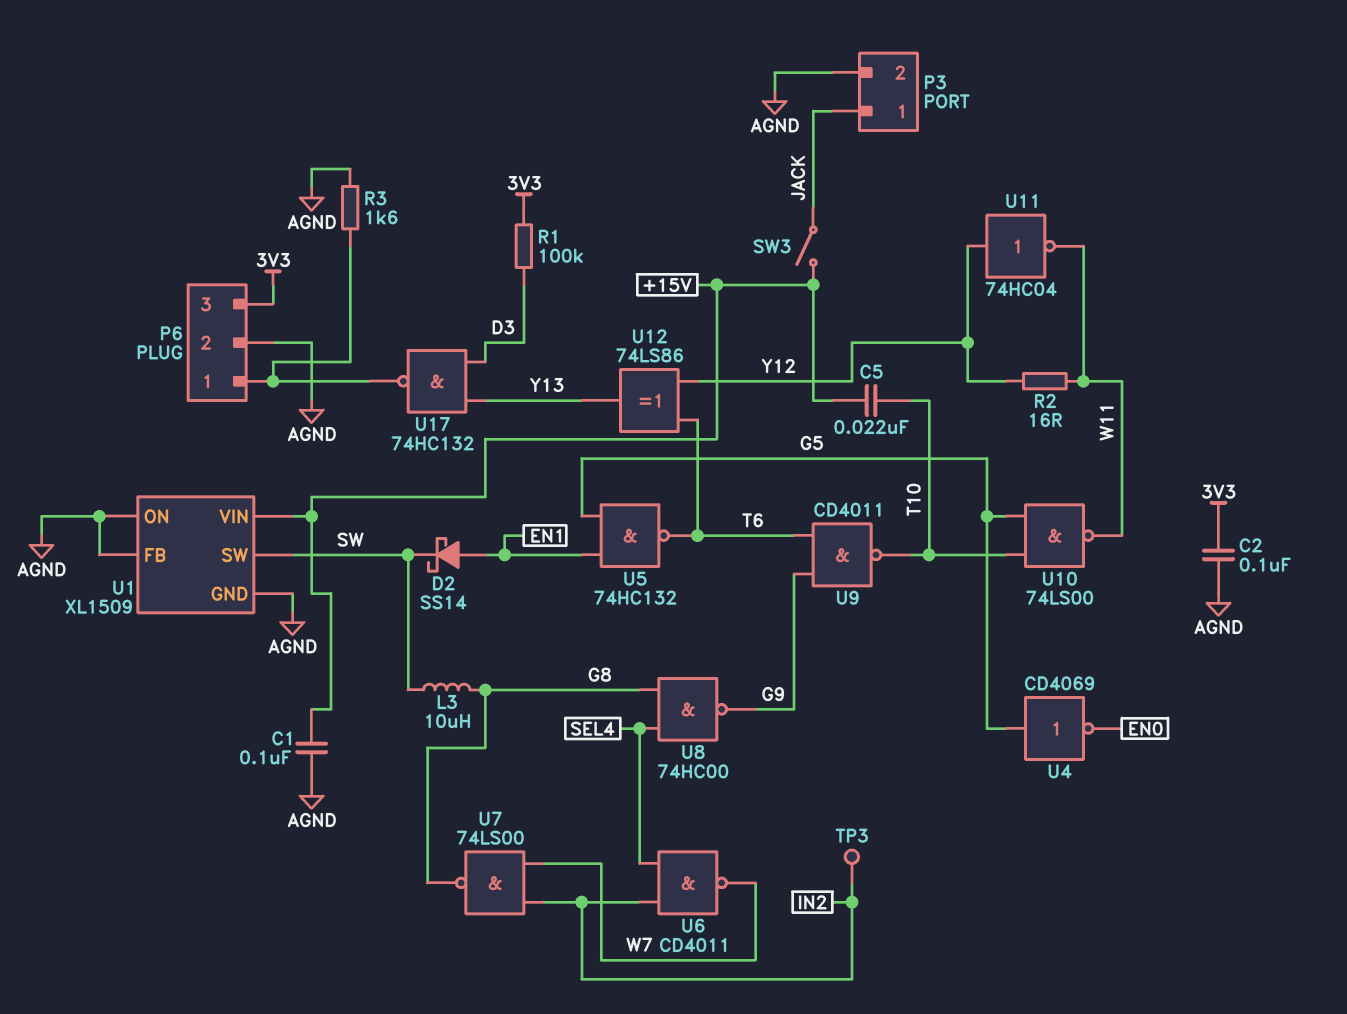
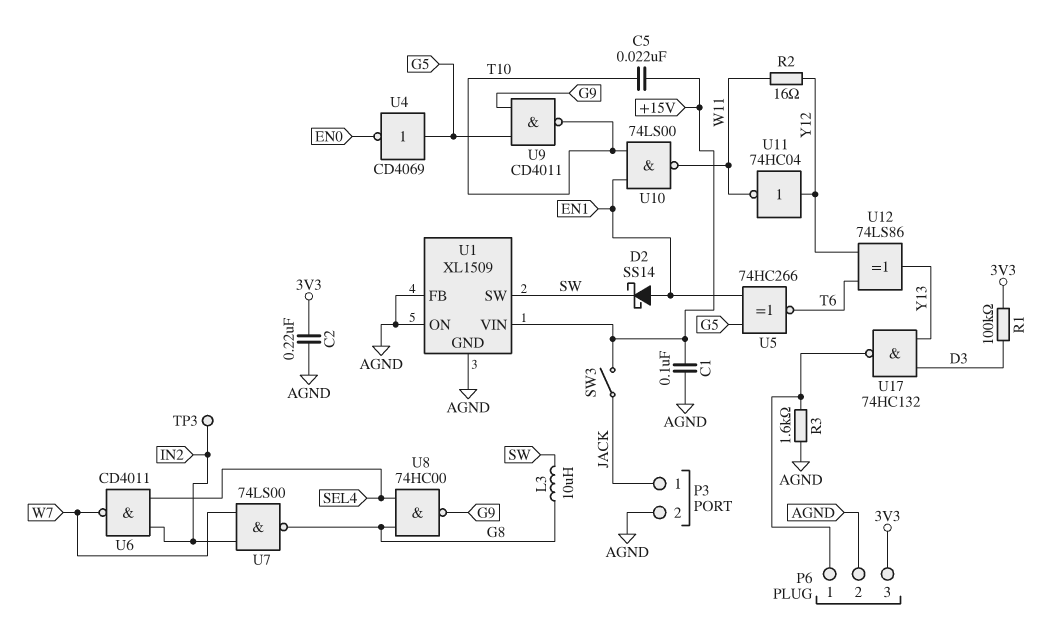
C2: 100nF (3V3, AGND) -> 220nF (3V3, AGND)
U5: NAND 74HC132 (in EN1, in G5, out T6) -> XNOR 74HC266 (in EN1, in G5, out T6)
U9: NAND CD4011 (in G9, in T6, out T10) -> NAND CD4011 (in G5, in G9, out T10)
U10: NAND 74LS00 (in G5, in T10, out W11) -> NAND 74LS00 (in EN1, in T10, out W11)

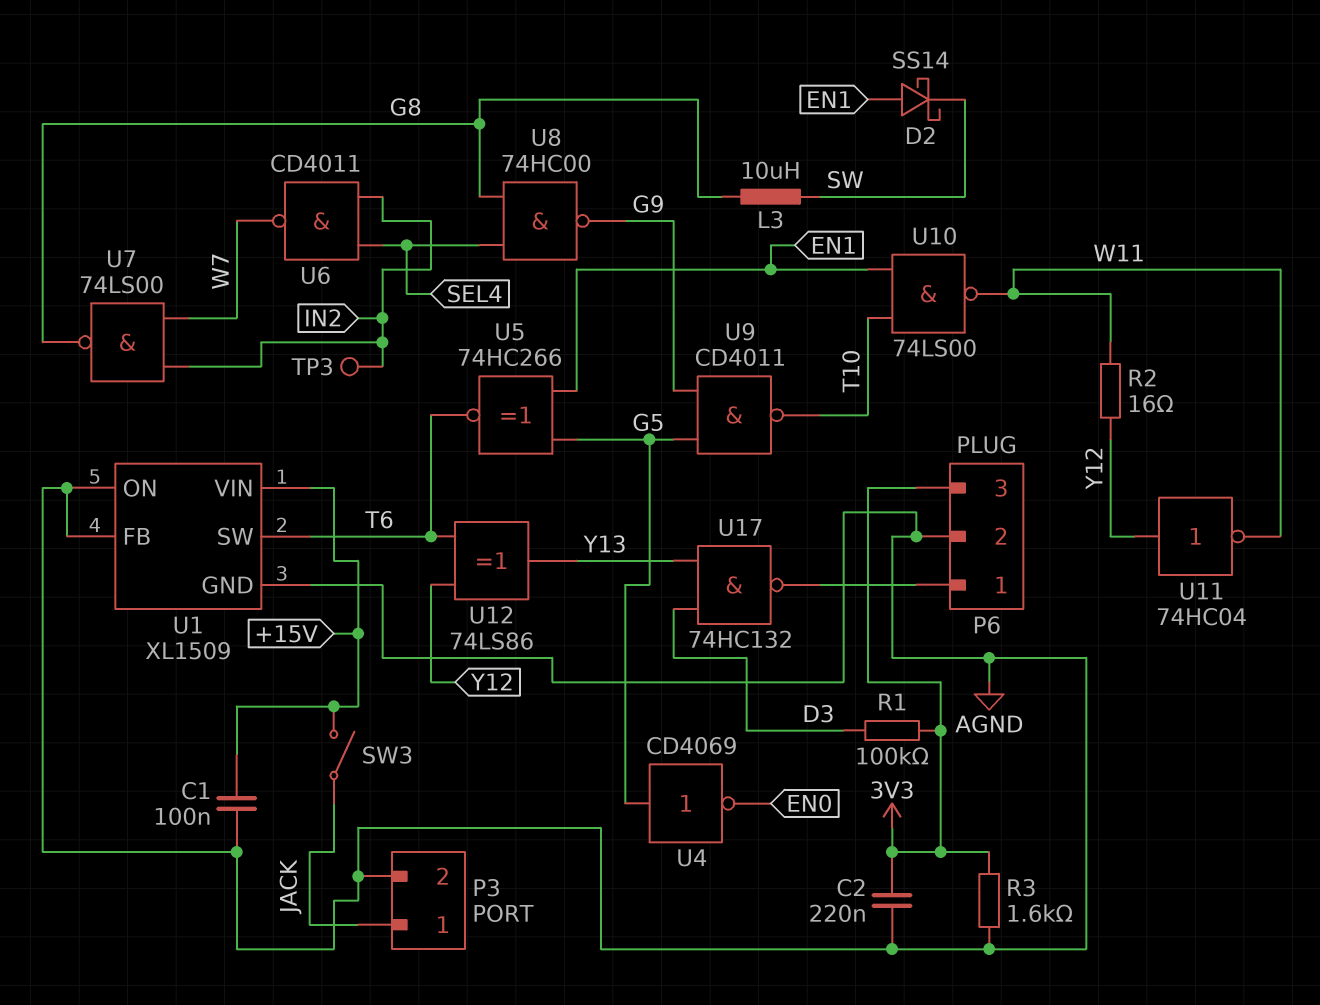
C5: 22nF (+15V, T10) -> none
R3: 1.6k (AGND, P6/1) -> 1.6k (3V3, AGND)
U1 pin SW: SW -> T6

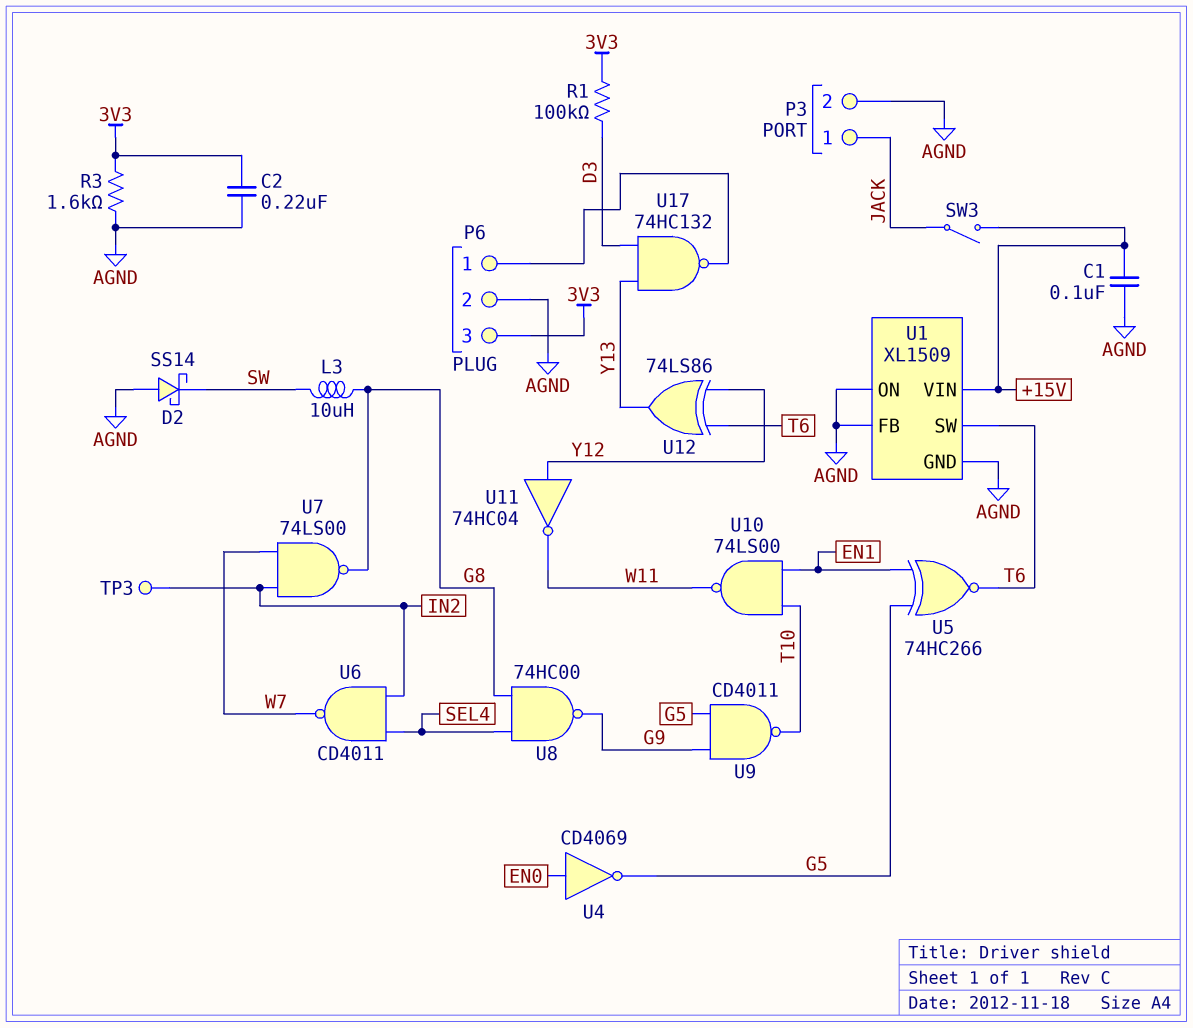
D2: schottky SS14 (A EN1, K SW) -> schottky SS14 (A AGND, K SW)
R2: 16 (W11, Y12) -> none
U4: NOT CD4069 (in G5, out EN0) -> NOT CD4069 (in EN0, out G5)

